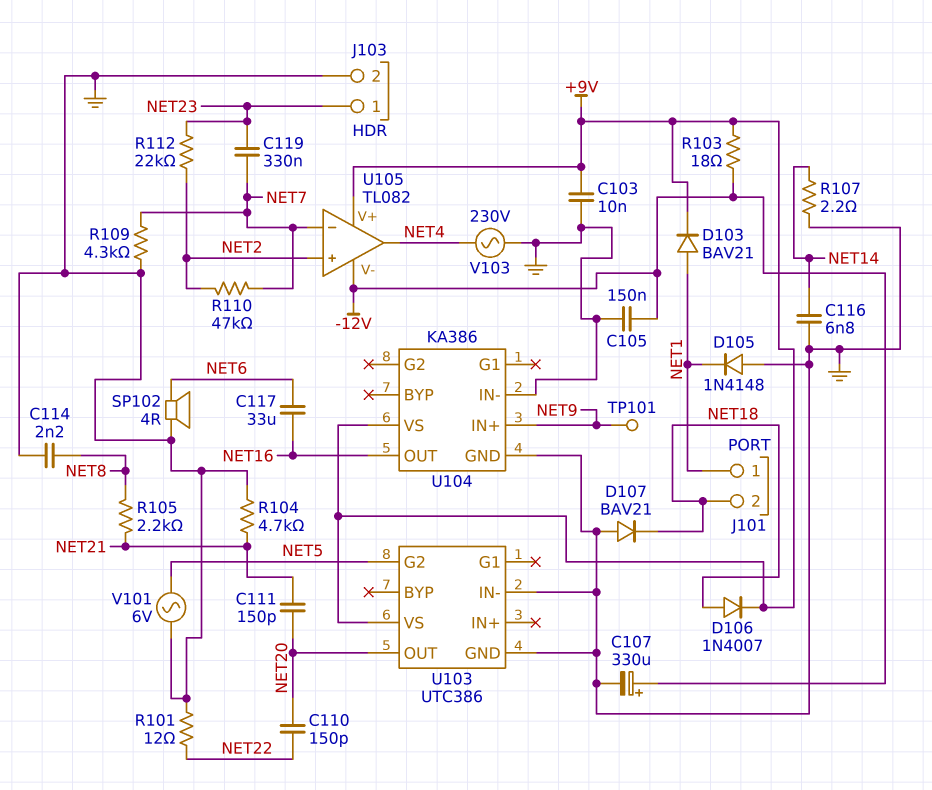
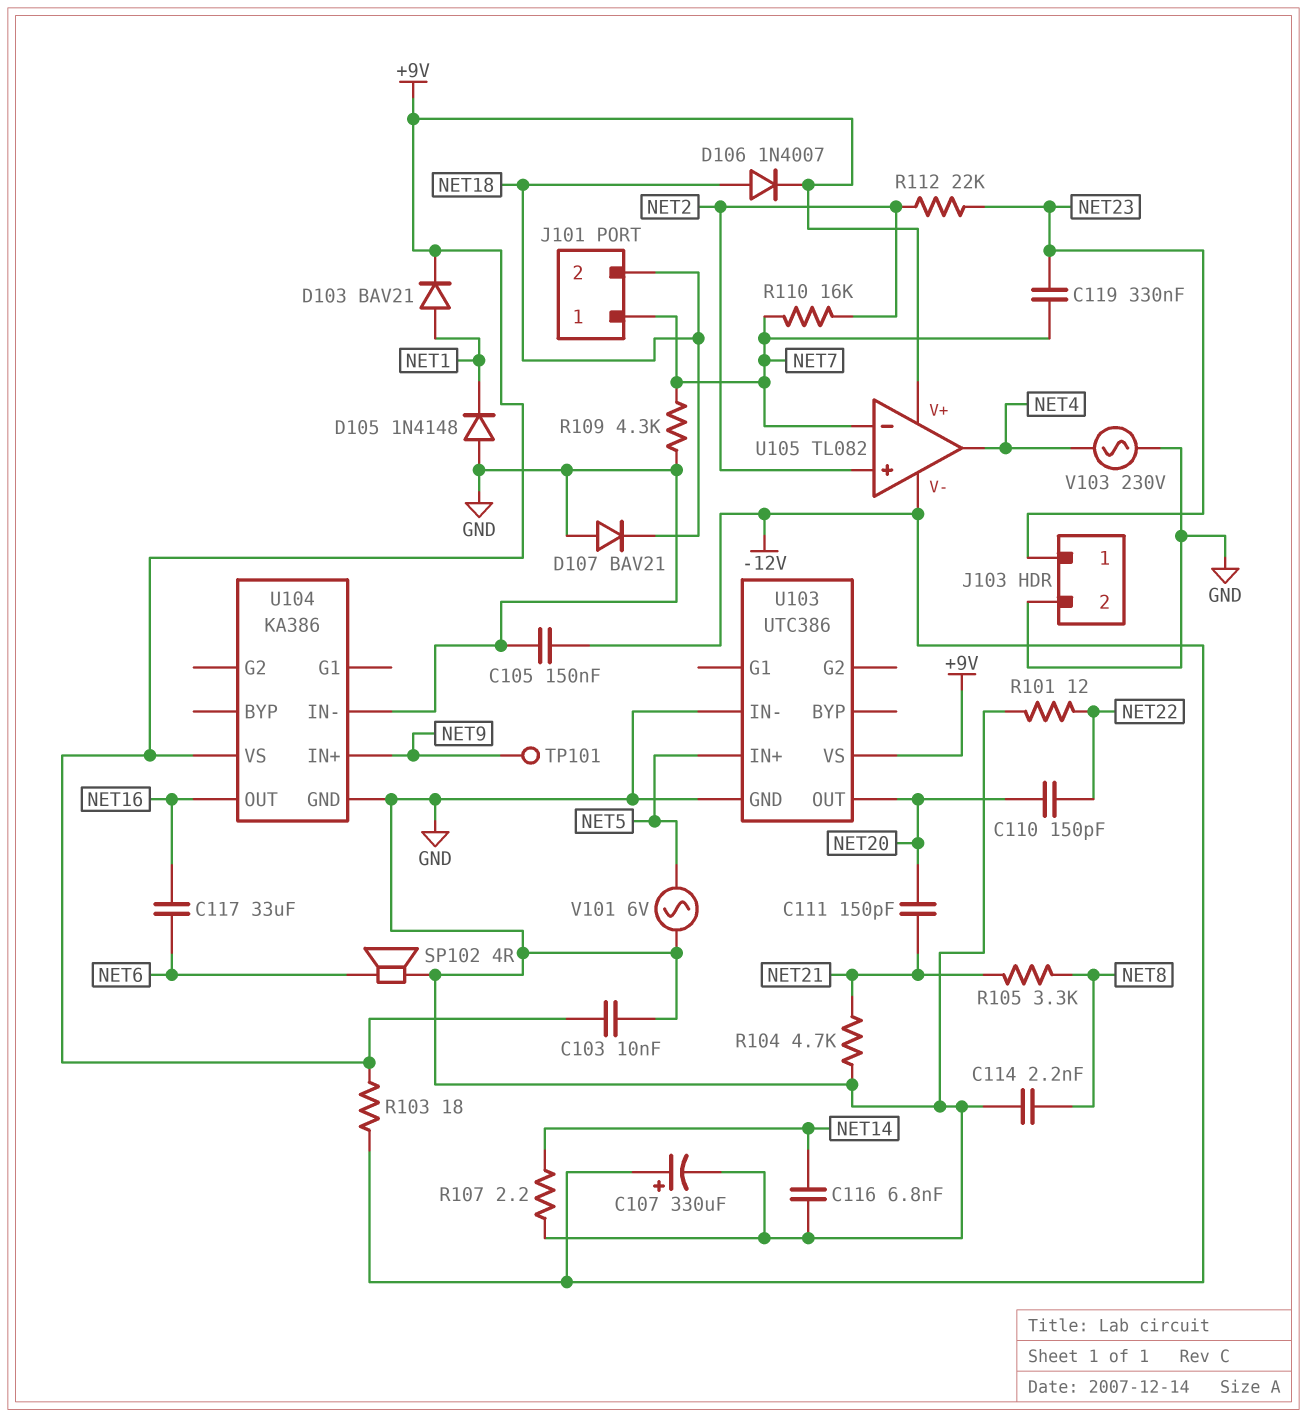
J101 pin 1: NET1 -> NET7
R105: 2.2k (NET8, NET21) -> 3.3k (NET8, NET21)
R110: 47k (NET2, NET7) -> 16k (NET2, NET7)
U103 pin G2: NET5 -> none
U103 pin IN+: none -> NET5

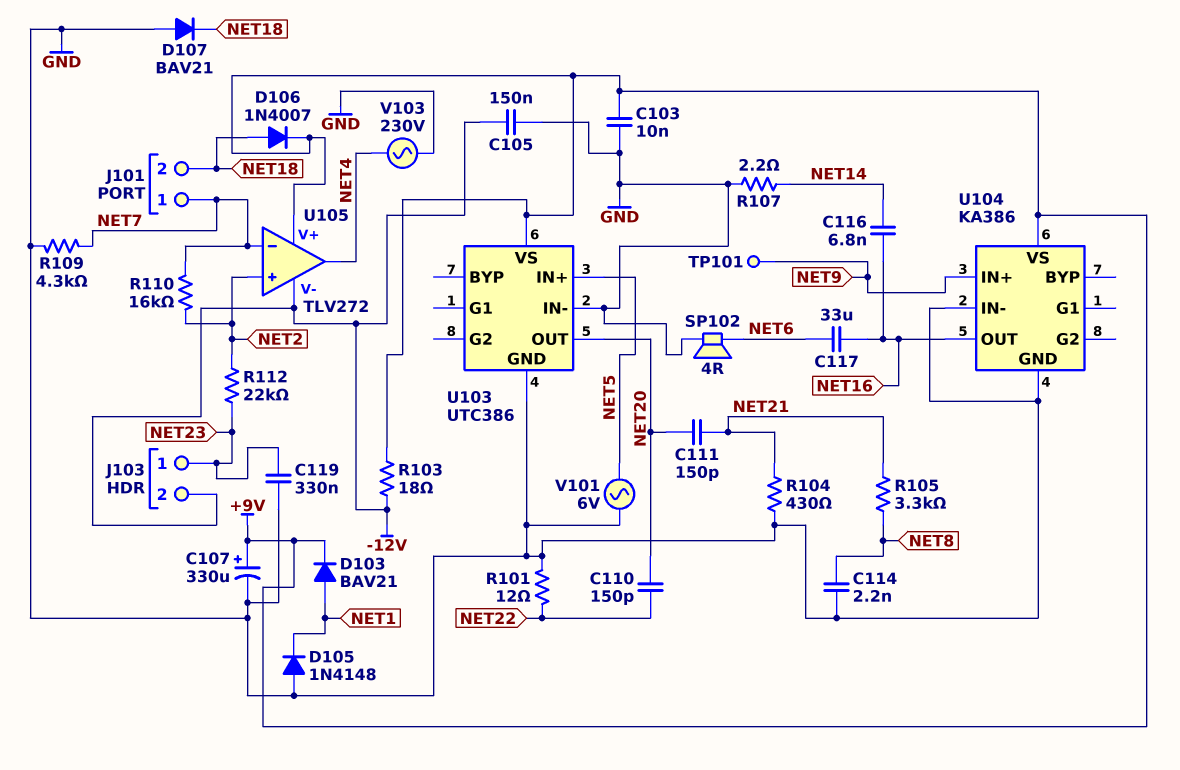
C107: 330uF (plus -12V, minus GND) -> 330uF (plus +9V, minus GND)
C116: 6.8nF (GND, NET14) -> 6.8nF (NET14, NET16)
C119: 330nF (NET7, NET23) -> 330nF (GND, NET23)
J103 pin 2: GND -> -12V
R104: 4.7k (GND, NET21) -> 430 (GND, NET21)
U105: TL082 -> TLV272

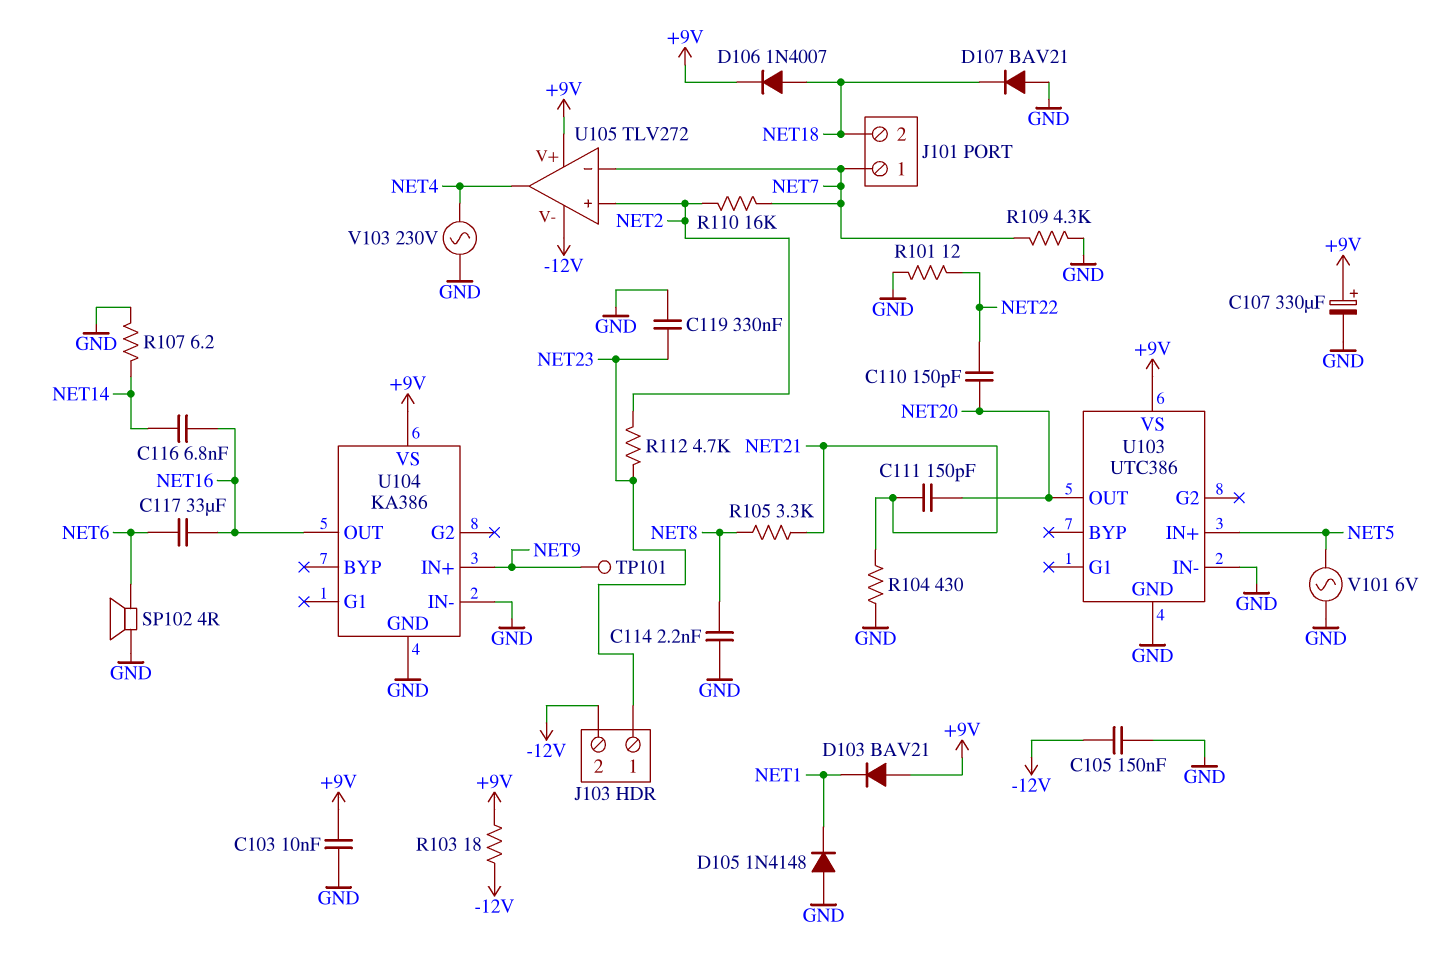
D103: diode BAV21 (A NET1, K +9V) -> diode BAV21 (A +9V, K NET1)
R107: 2.2 (GND, NET14) -> 6.2 (GND, NET14)
R112: 22k (NET2, NET23) -> 4.7k (NET2, NET23)

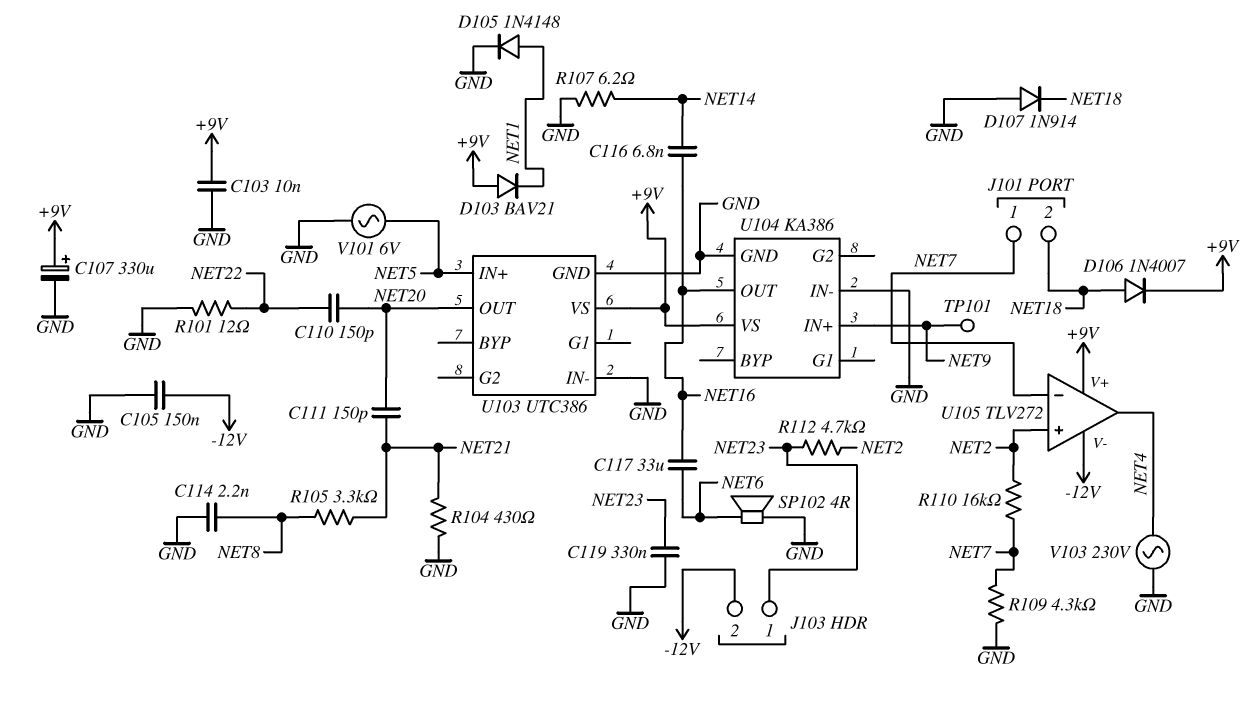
D105: diode 1N4148 (A GND, K NET1) -> diode 1N4148 (A NET1, K GND)
D107: diode BAV21 (A GND, K NET18) -> diode 1N914 (A GND, K NET18)
R103: 18 (+9V, -12V) -> none

